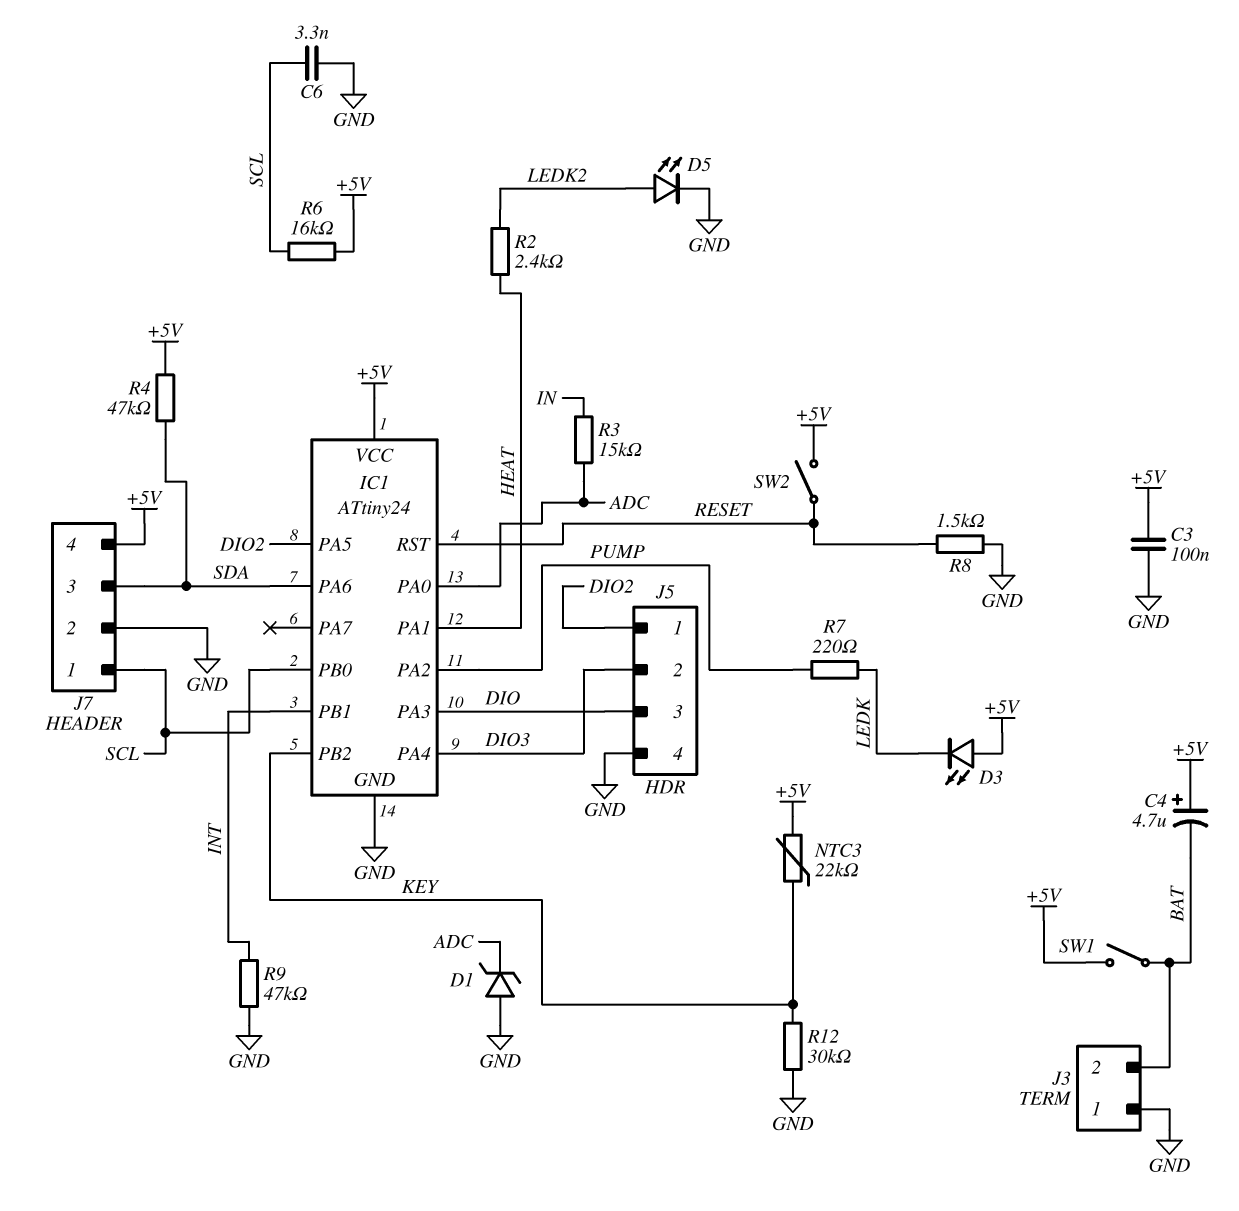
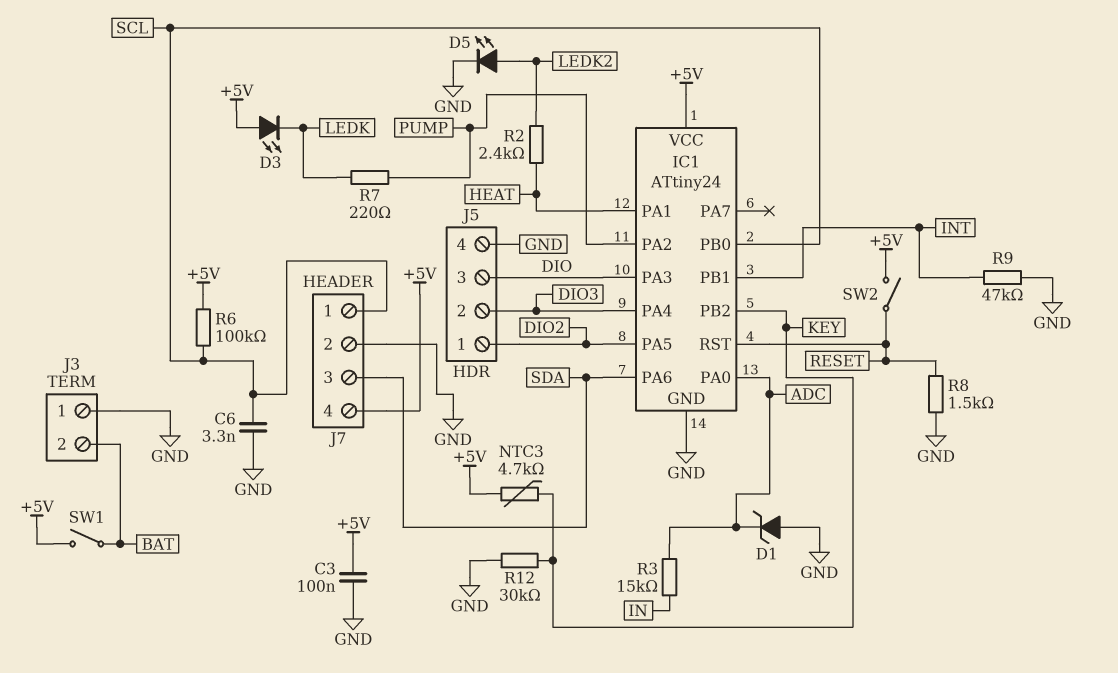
C4: 4.7uF (plus +5V, minus BAT) -> none
NTC3: 22k (+5V, KEY) -> 4.7k (+5V, KEY)
R4: 47k (+5V, SDA) -> none
R6: 16k (+5V, SCL) -> 100k (+5V, SCL)

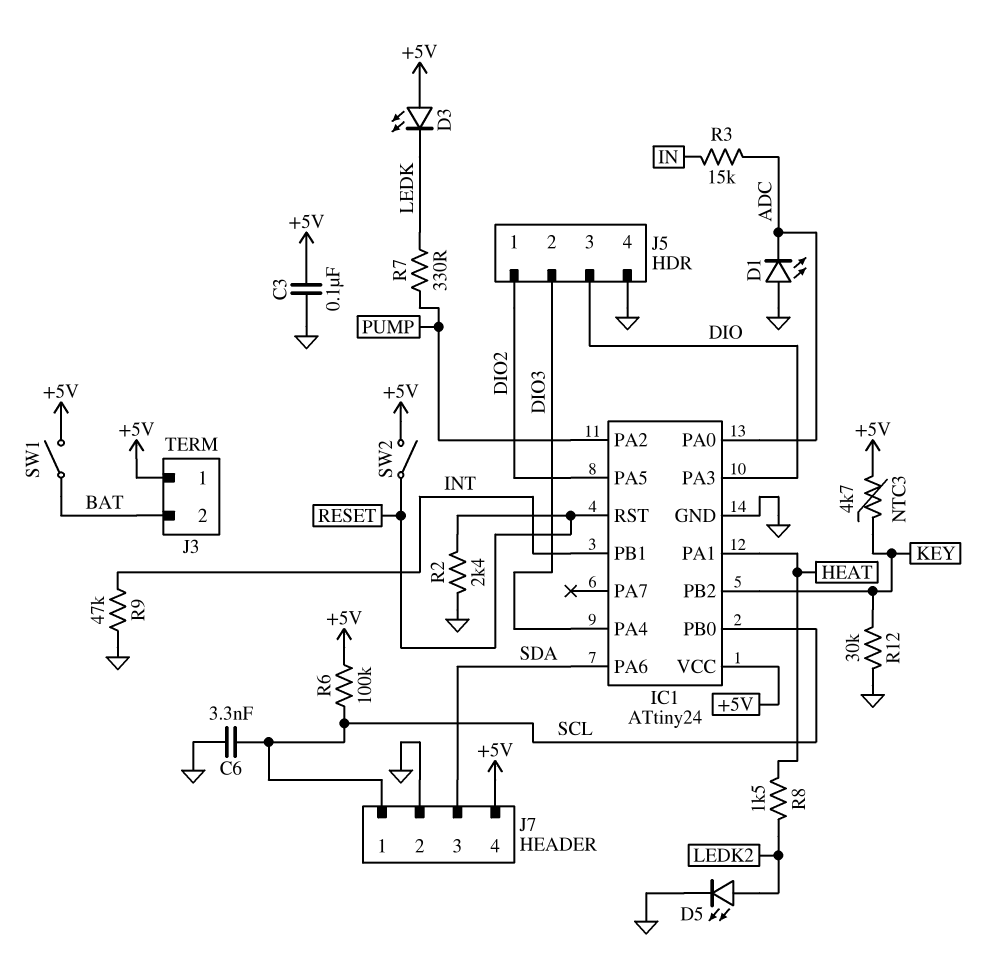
D1: zener (A GND, K ADC) -> LED (A GND, K ADC)
J3 pin 1: GND -> +5V
R2: 2.4k (HEAT, LEDK2) -> 2.4k (GND, RESET)
R7: 220 (LEDK, PUMP) -> 330 (LEDK, PUMP)
R8: 1.5k (GND, RESET) -> 1.5k (HEAT, LEDK2)

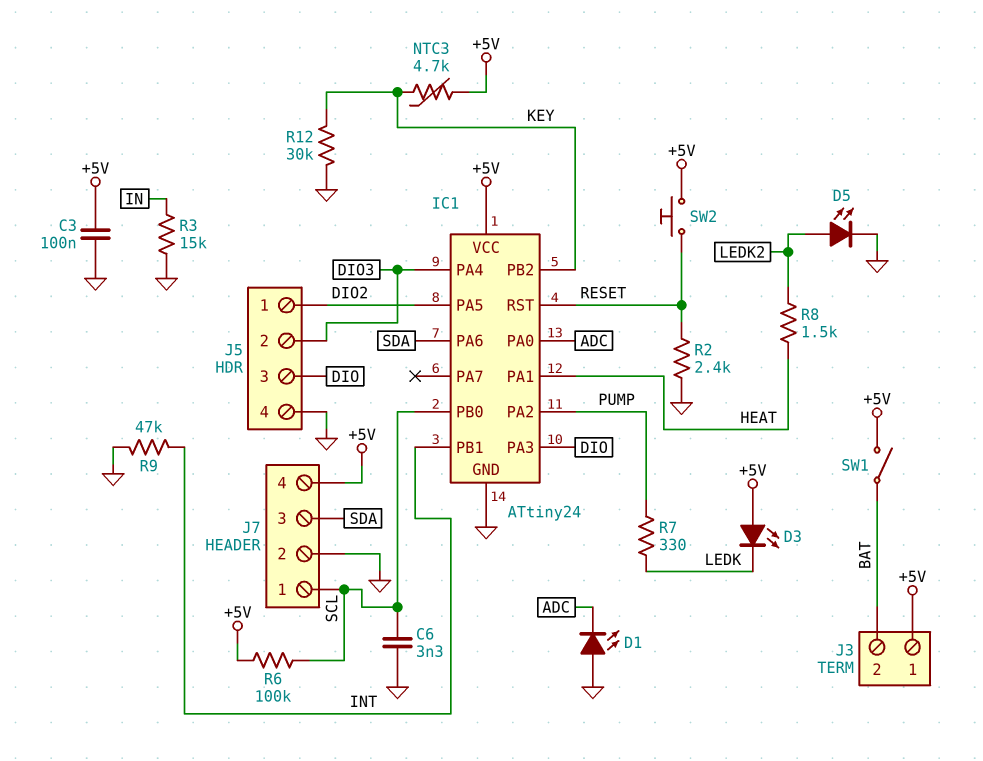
R3: 15k (ADC, IN) -> 15k (GND, IN)
SW2: switch (+5V, RESET) -> button (+5V, RESET)

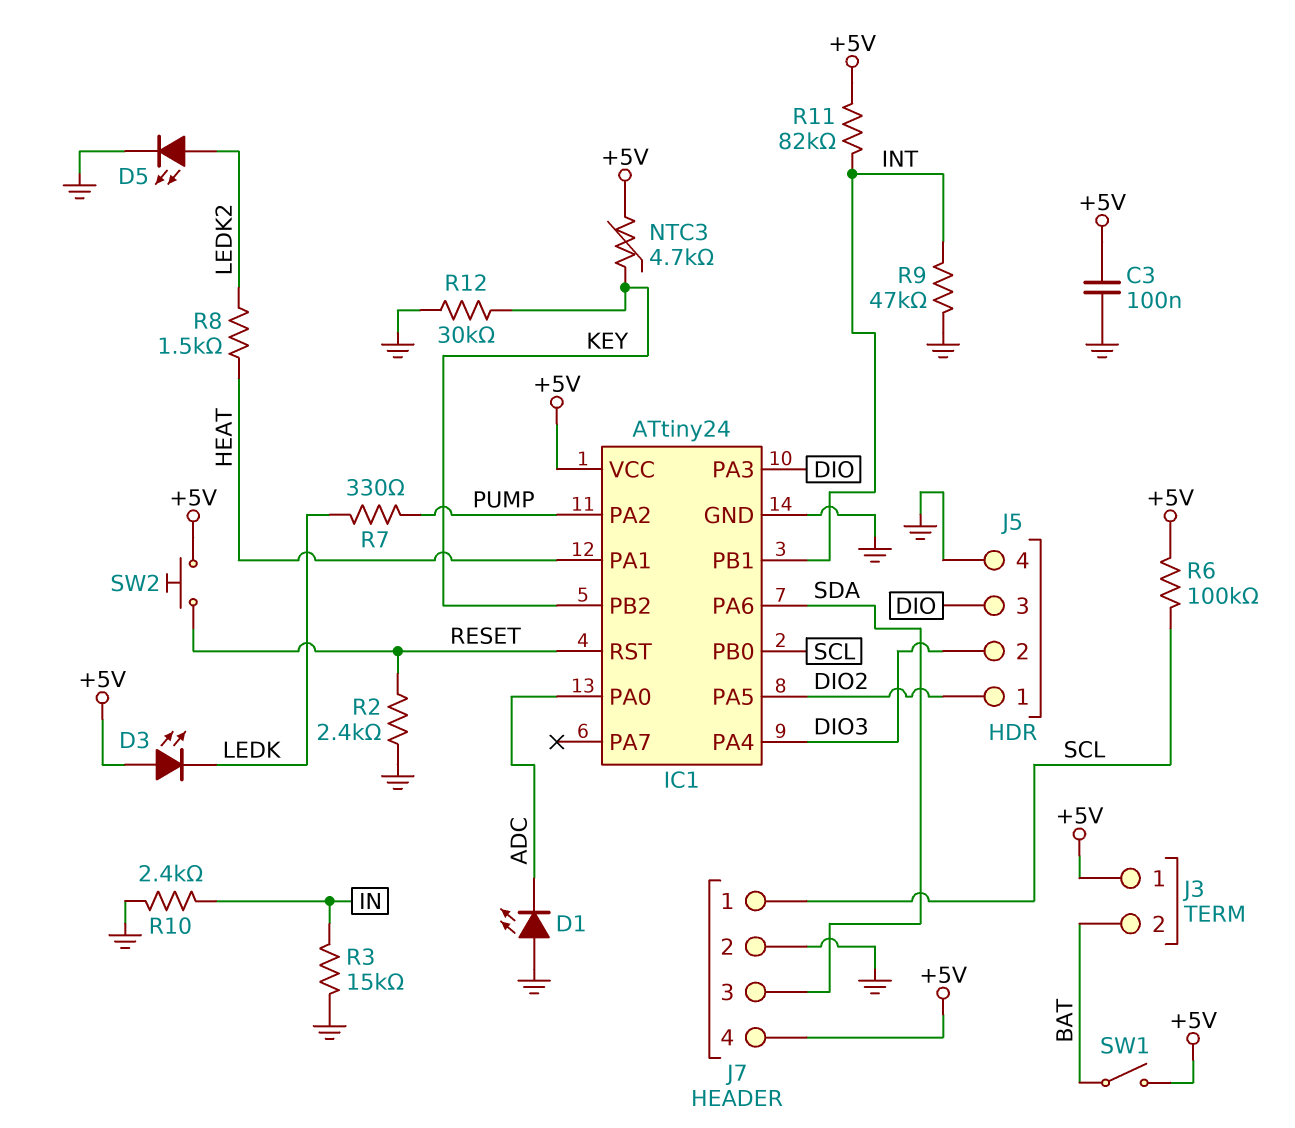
C6: 3.3nF (GND, SCL) -> none
R10: none -> 2.4k (GND, IN)
R11: none -> 82k (+5V, INT)

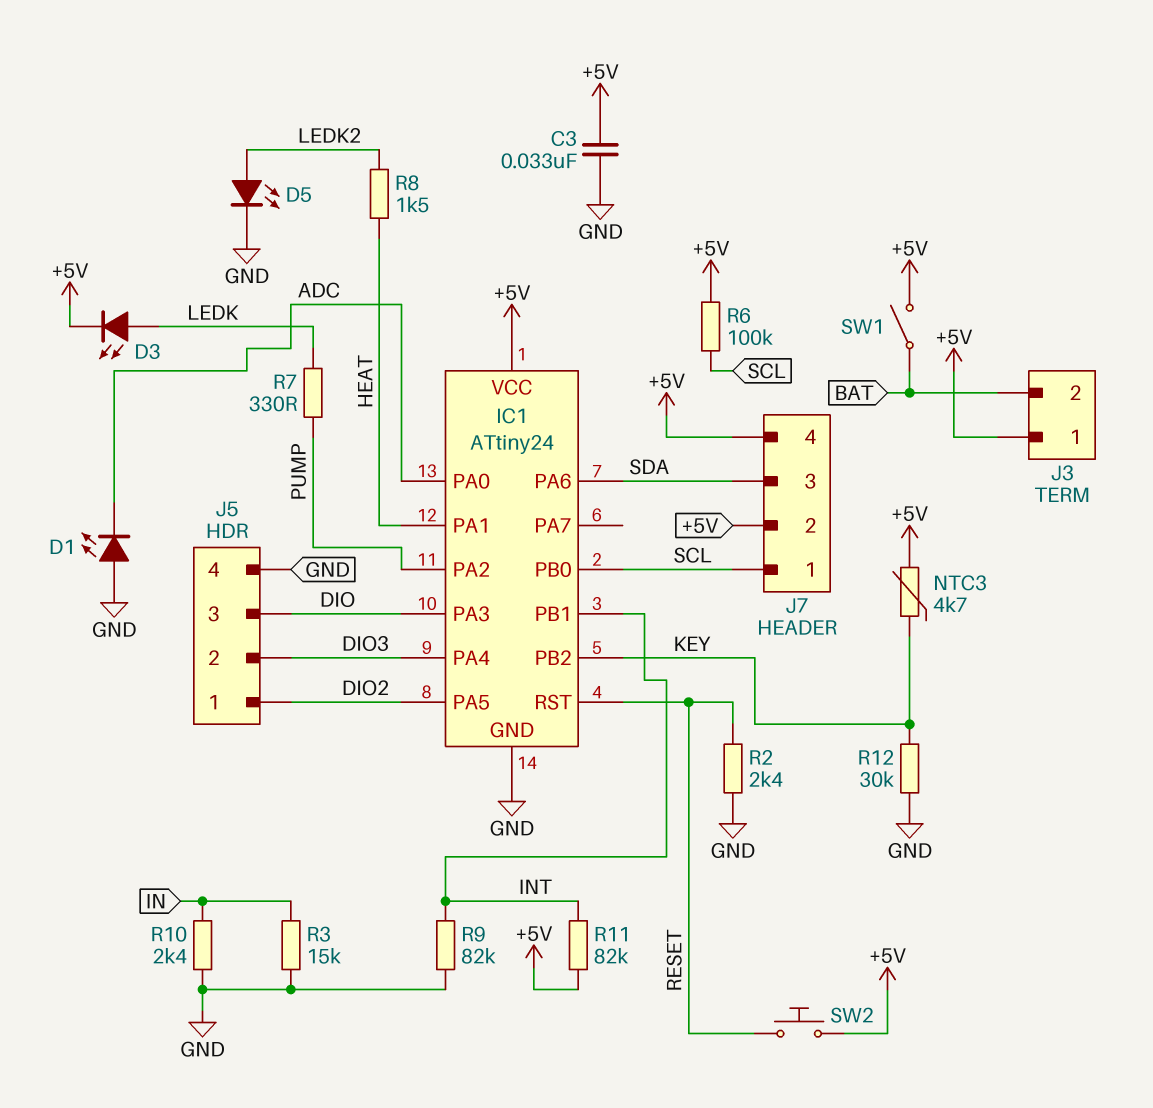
C3: 100nF (+5V, GND) -> 33nF (+5V, GND)
D3: LED (A +5V, K LEDK) -> LED (A LEDK, K +5V)
J7 pin 2: GND -> +5V
R9: 47k (GND, INT) -> 82k (GND, INT)

